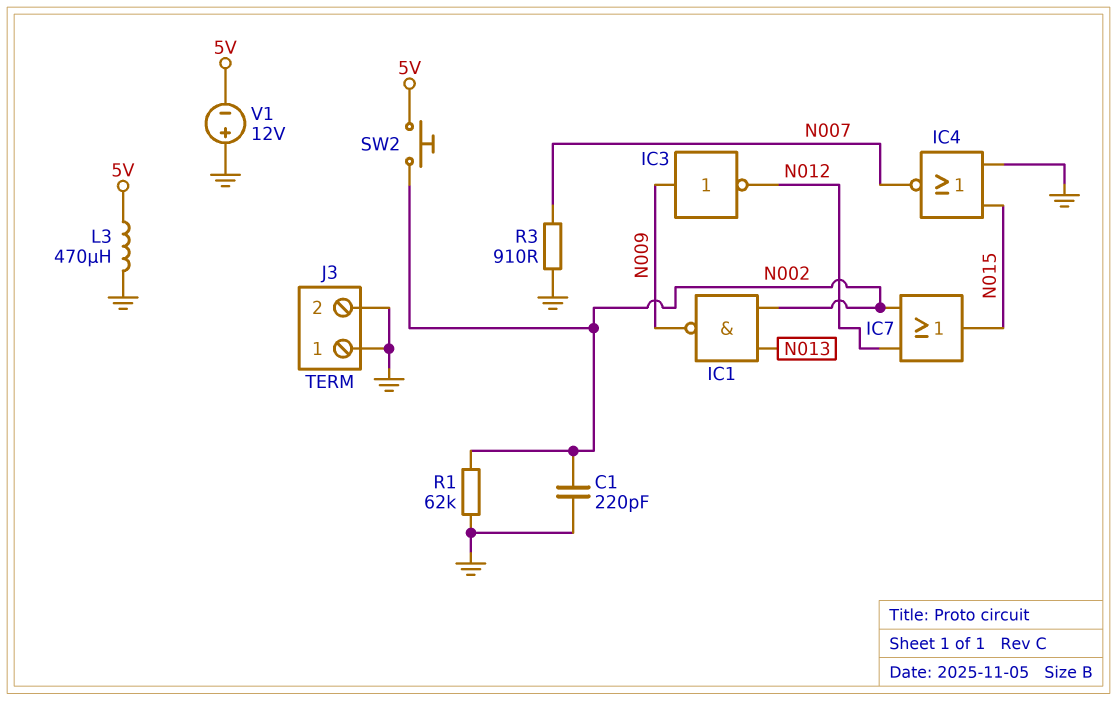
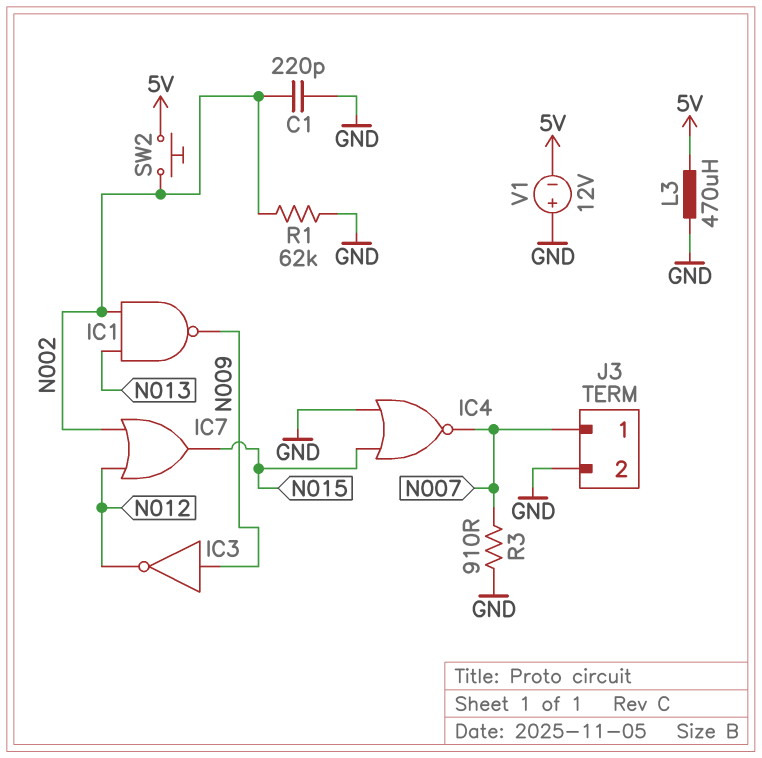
J3 pin 1: GND -> N007

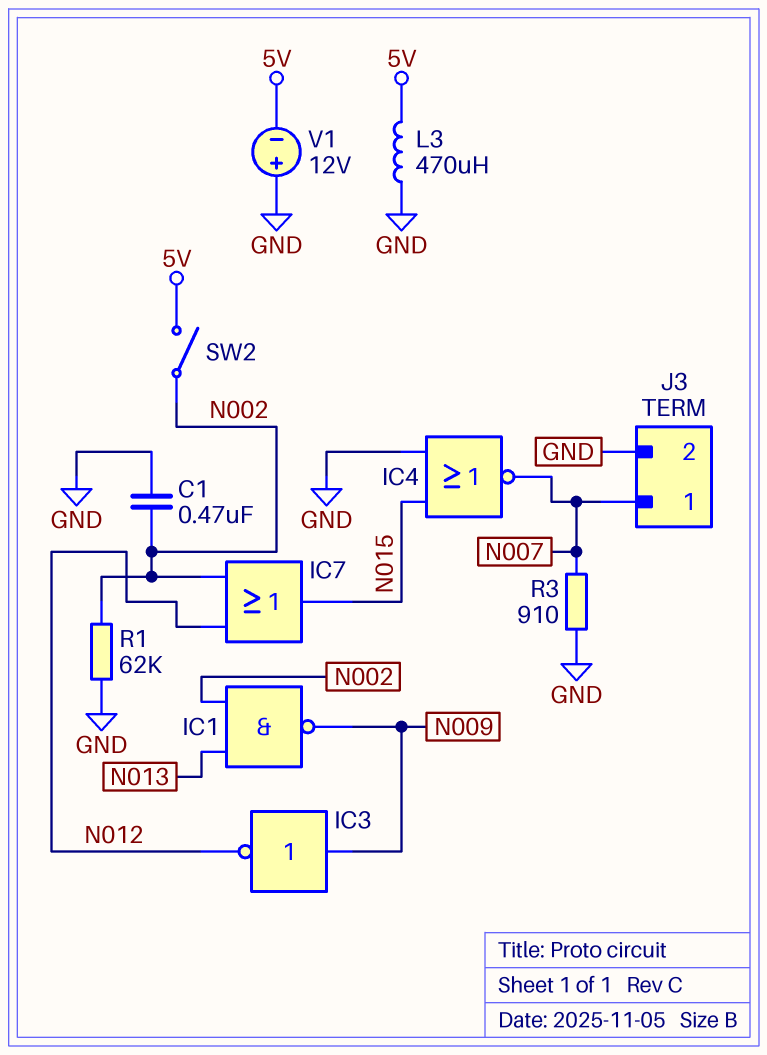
C1: 220pF (GND, N002) -> 470nF (GND, N002)
SW2: button (5V, N002) -> switch (5V, N002)

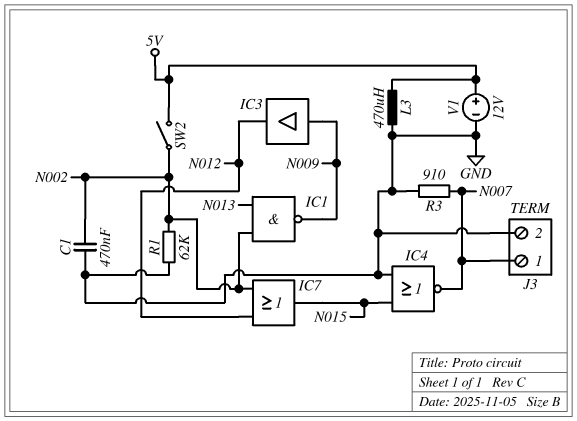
IC3: NOT (in N009, out N012) -> buffer (in N009, out N012)
V1: 12V (plus GND, minus 5V) -> 12V (plus 5V, minus GND)

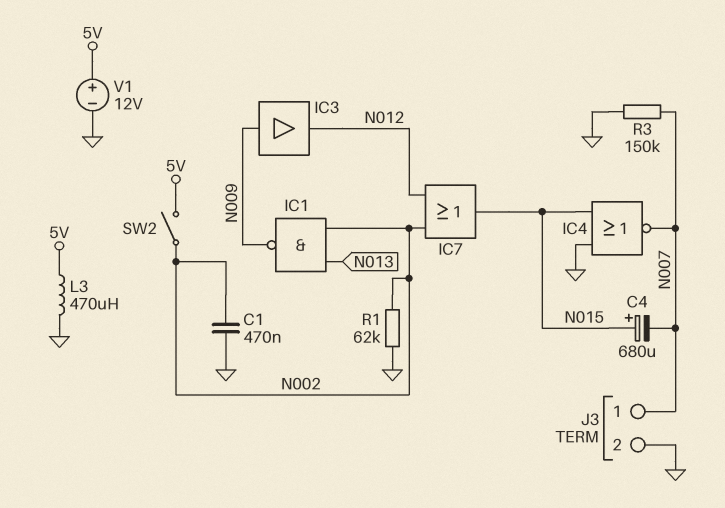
C4: none -> 680uF (plus N015, minus N007)
R3: 910 (GND, N007) -> 150k (GND, N007)

